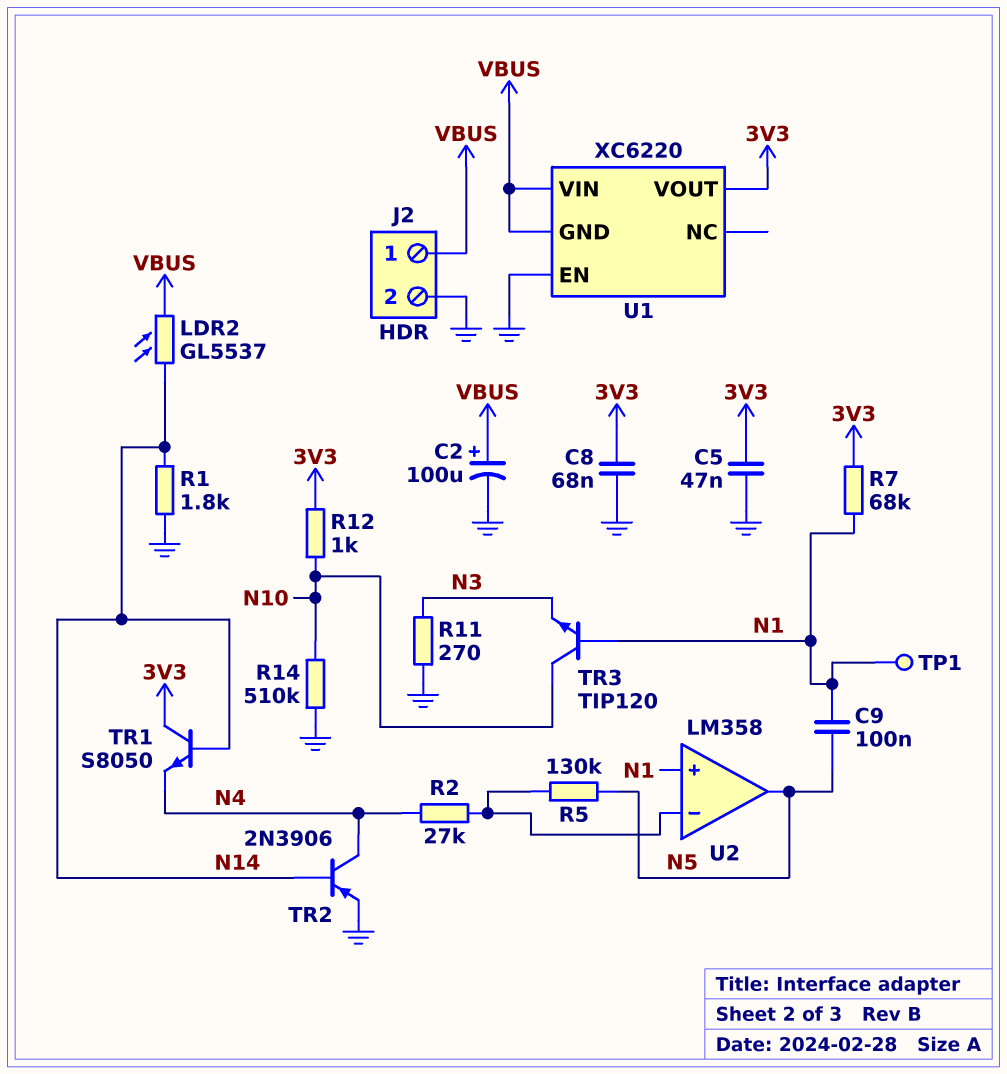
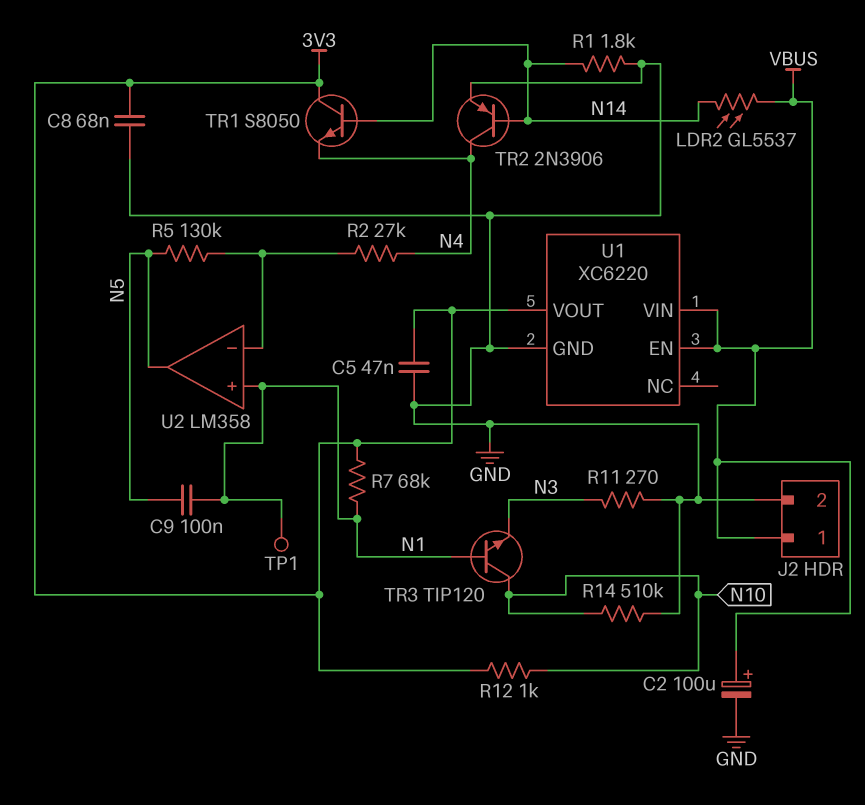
U1 pin EN: GND -> VBUS
U1 pin GND: VBUS -> GND

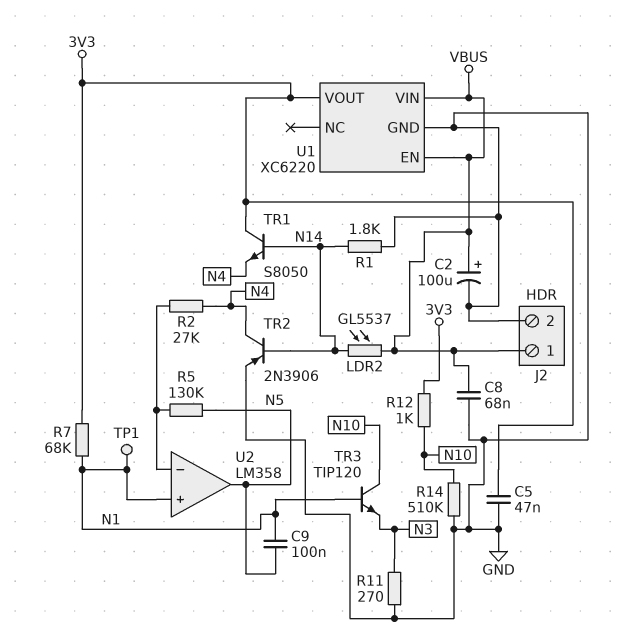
C8: 68nF (3V3, GND) -> 68nF (GND, VBUS)

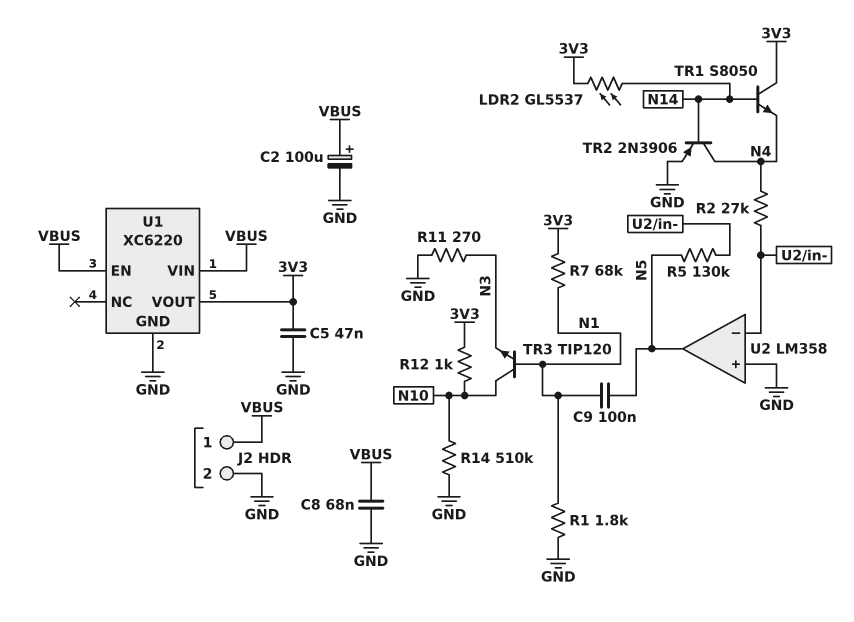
LDR2: GL5537 (N14, VBUS) -> GL5537 (3V3, N14)
R1: 1.8k (GND, N14) -> 1.8k (GND, N1)
TP1: test point (N1) -> none
U2 pin in+: N1 -> GND

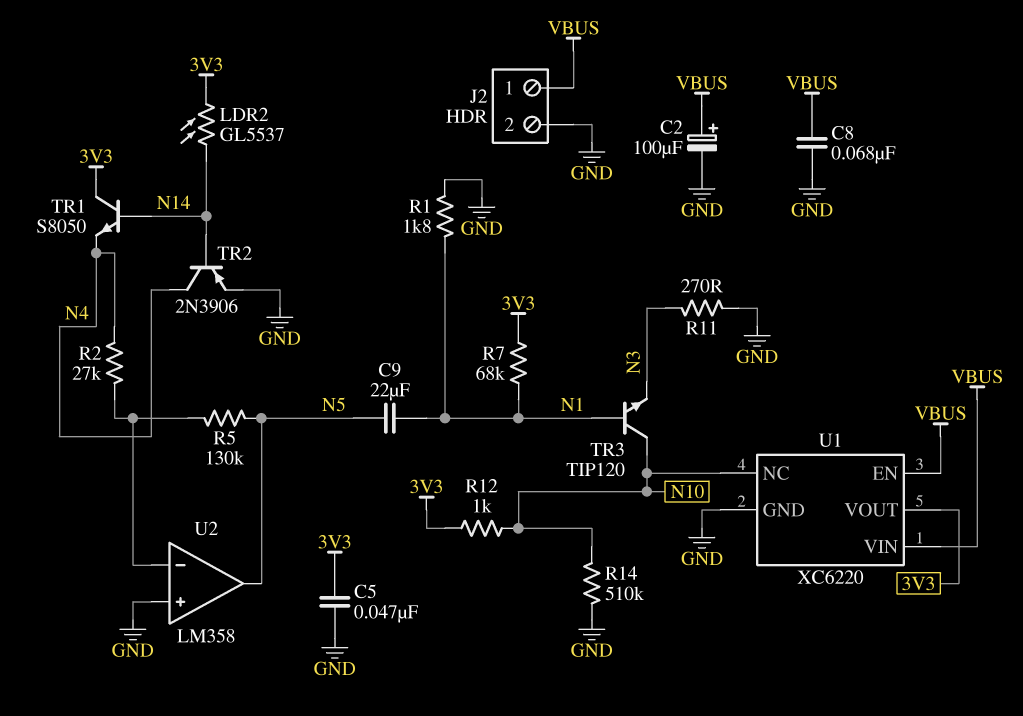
C9: 100nF (N1, N5) -> 22uF (N1, N5)
U1 pin NC: none -> N10

